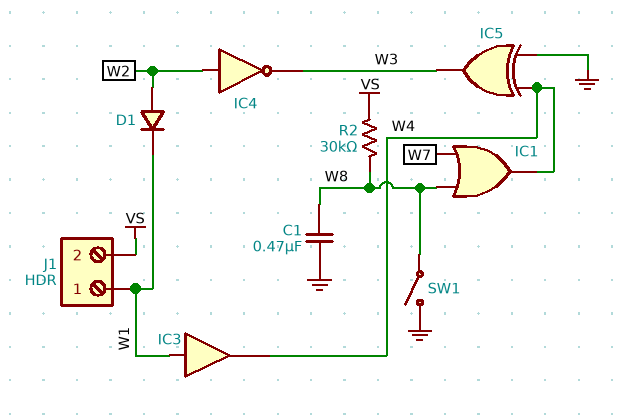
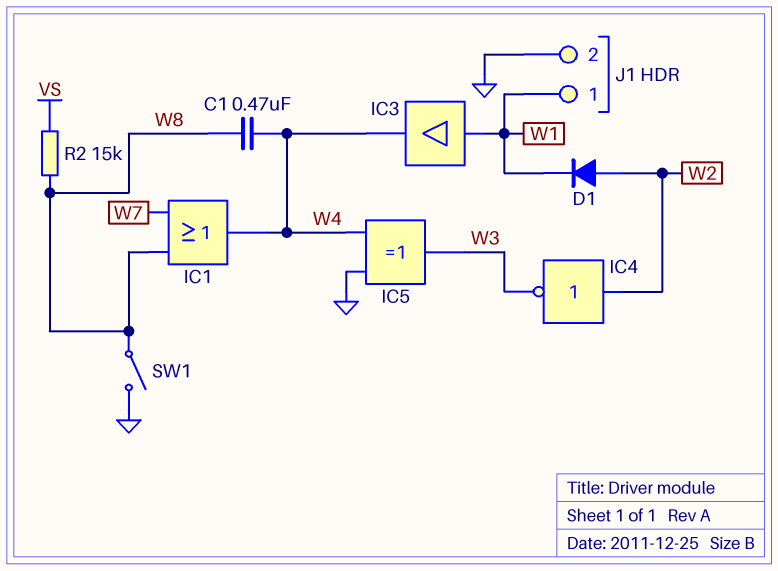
C1: 470nF (GND, W8) -> 470nF (W4, W8)
J1 pin 2: VS -> GND
R2: 30k (VS, W8) -> 15k (VS, W8)

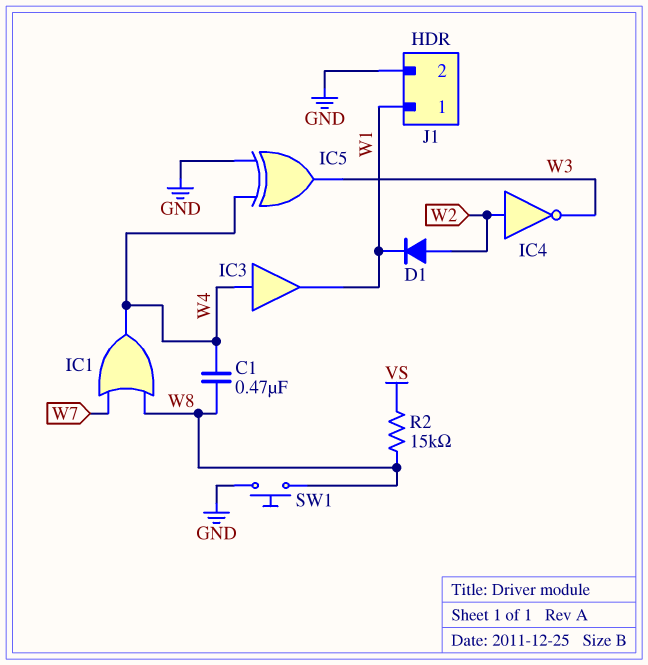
IC3: buffer (in W1, out W4) -> buffer (in W4, out W1)
SW1: switch (GND, W8) -> button (GND, W8)

